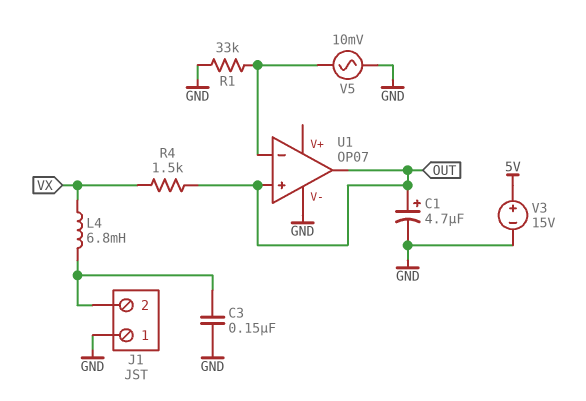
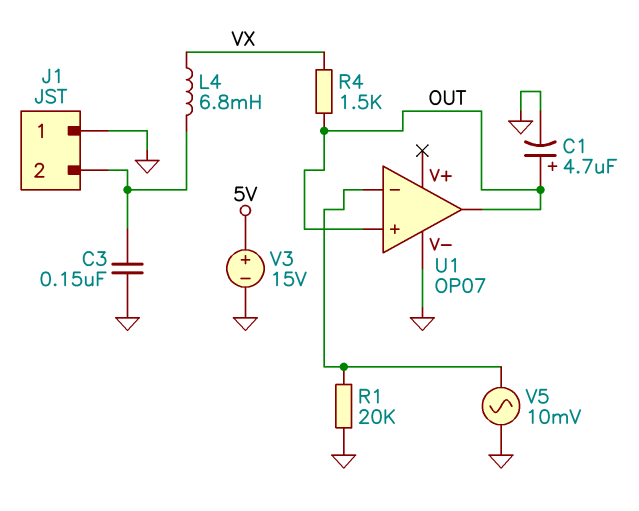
R1: 33k (GND, U1/in-) -> 20k (GND, U1/in-)

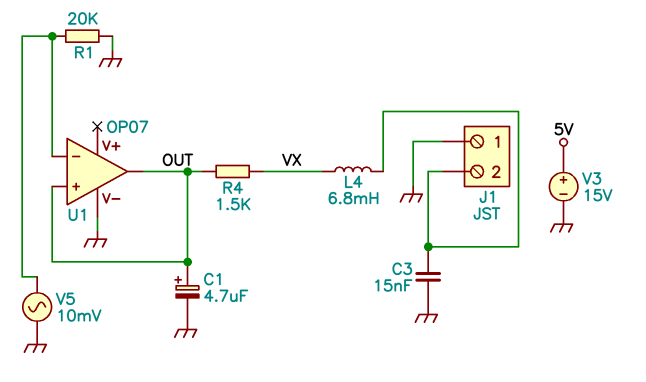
C3: 150nF (GND, J1/2) -> 15nF (GND, J1/2)

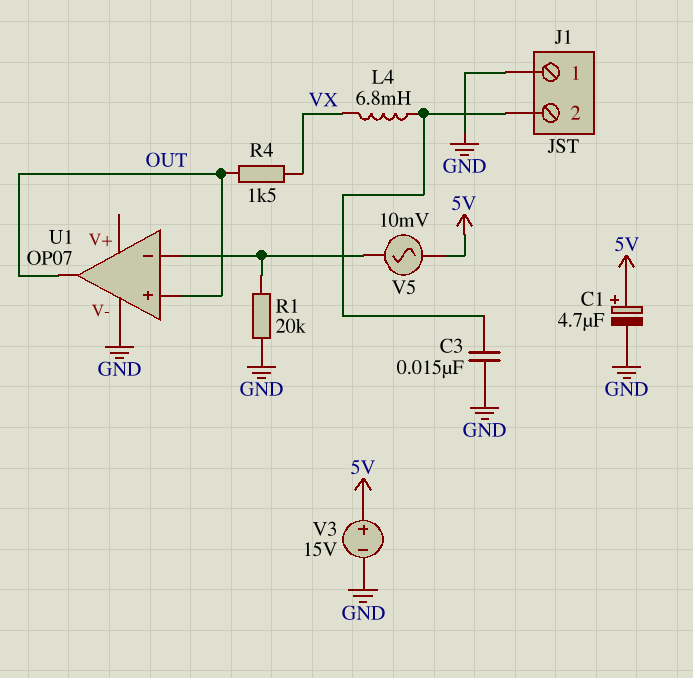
C1: 4.7uF (plus OUT, minus GND) -> 4.7uF (plus 5V, minus GND)
V5: AC 10mV (GND, U1/in-) -> AC 10mV (5V, U1/in-)

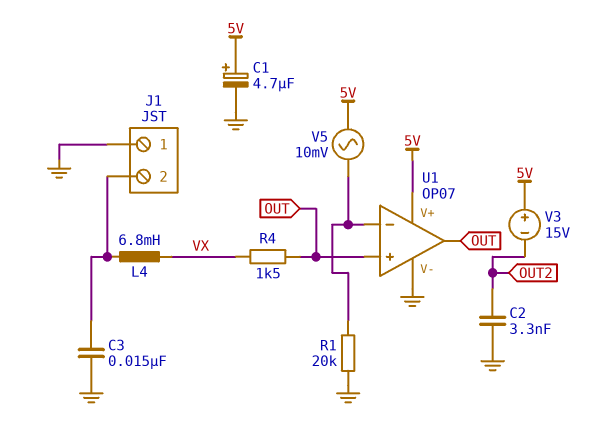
C2: none -> 3.3nF (GND, OUT2)
U1 pin V+: none -> 5V
V3: 15V (plus 5V, minus GND) -> 15V (plus 5V, minus OUT2)

